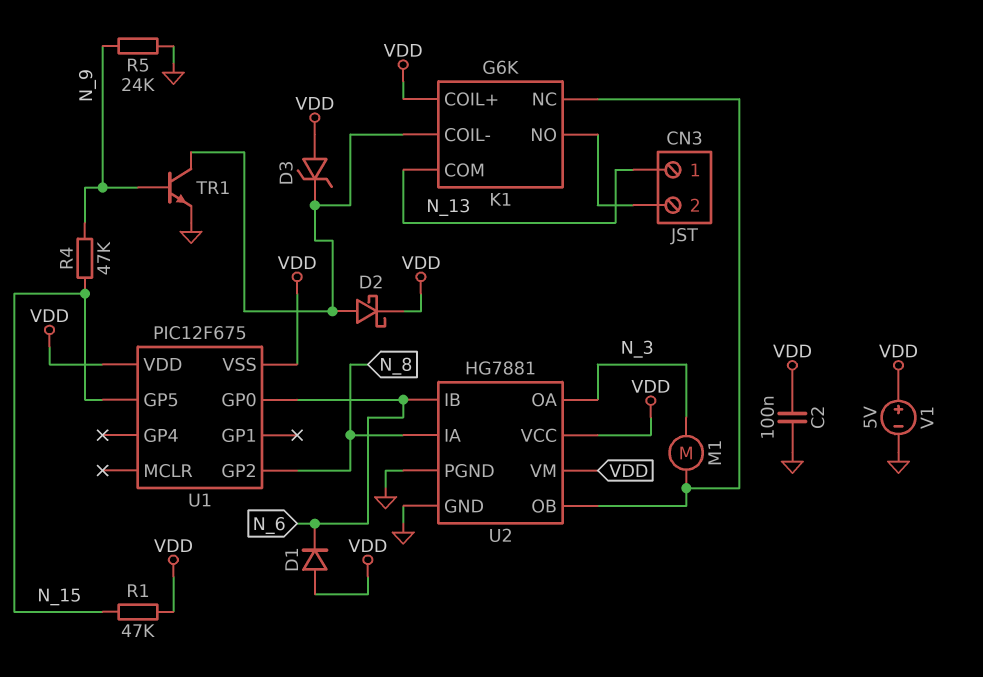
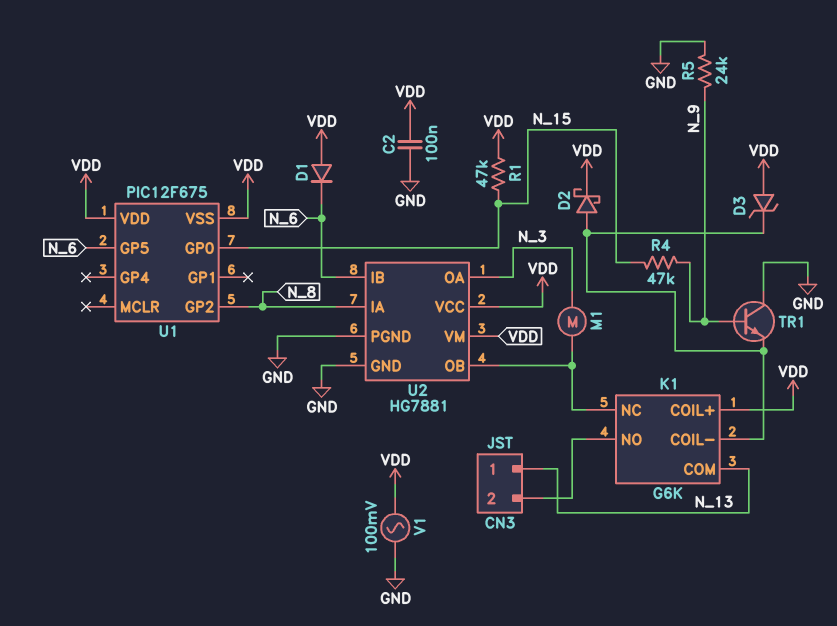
TR1: NPN (B N_9, C K1/COIL-, E GND) -> NPN (B N_9, C GND, E K1/COIL-)
U1 pin GP0: N_6 -> N_15
U1 pin GP5: N_15 -> N_6
V1: 5V (plus VDD, minus GND) -> AC 100mV (GND, VDD)

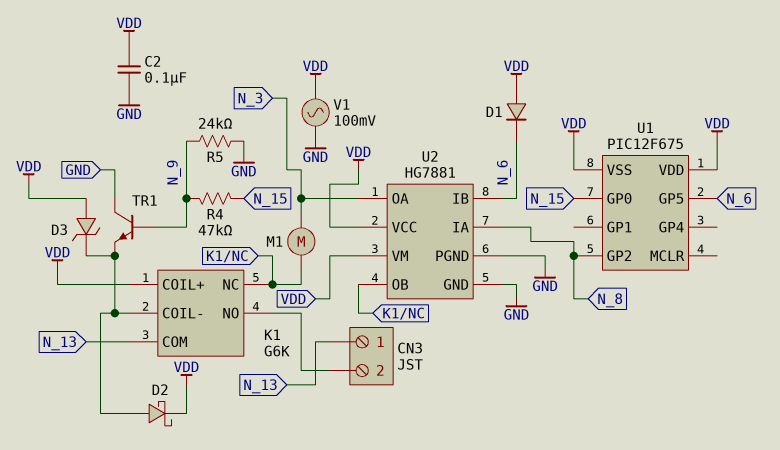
R1: 47k (N_15, VDD) -> none

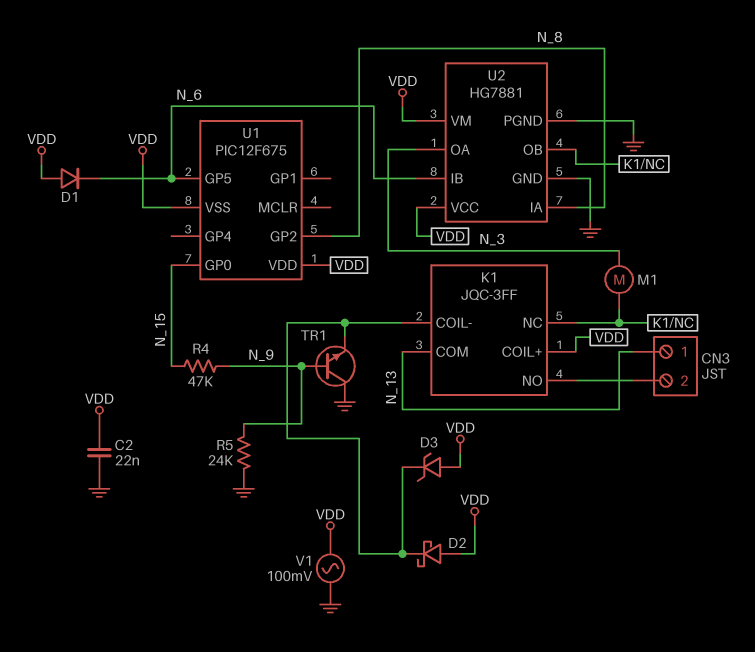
C2: 100nF (GND, VDD) -> 22nF (GND, VDD)
D2: schottky (A K1/COIL-, K VDD) -> schottky (A VDD, K K1/COIL-)
K1: G6K -> JQC-3FF

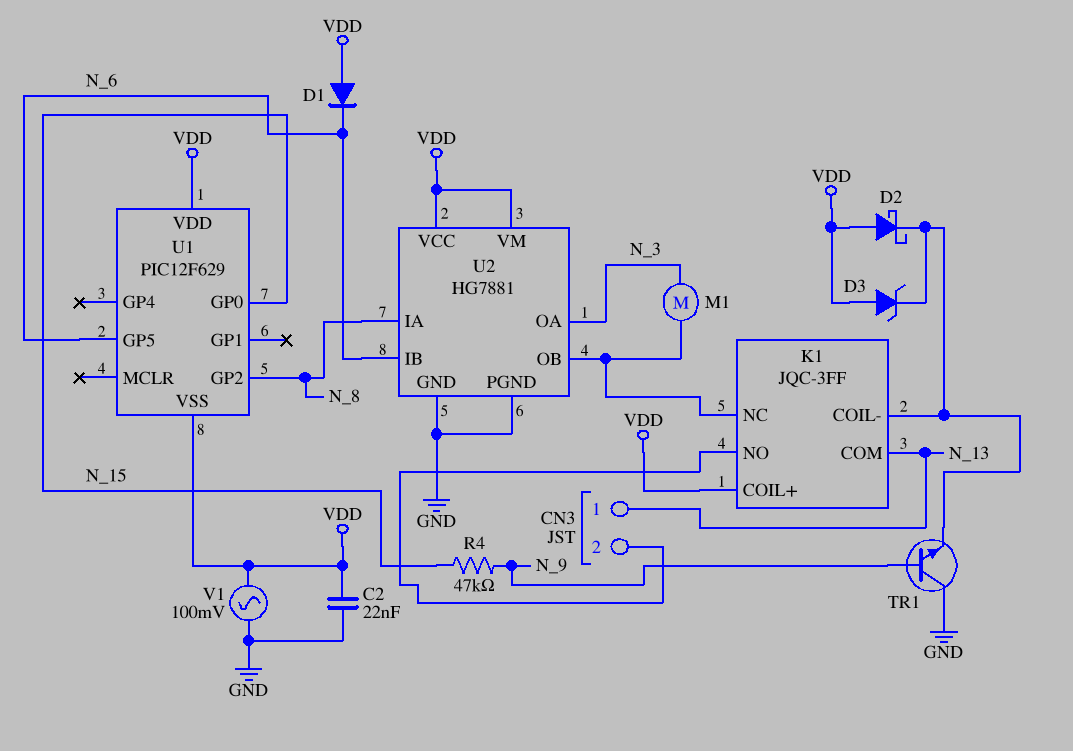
R5: 24k (GND, N_9) -> none
U1: PIC12F675 -> PIC12F629

